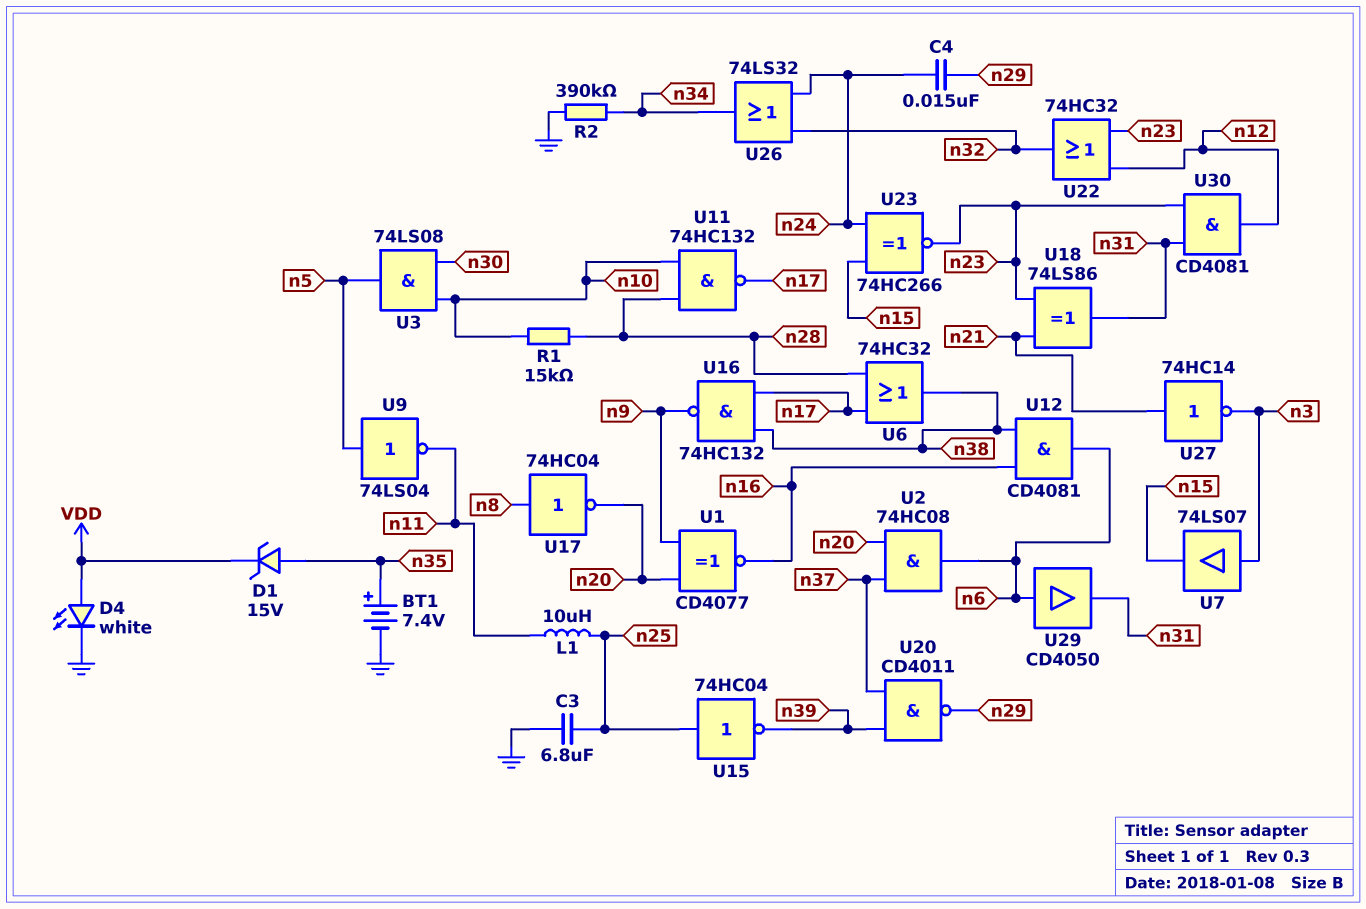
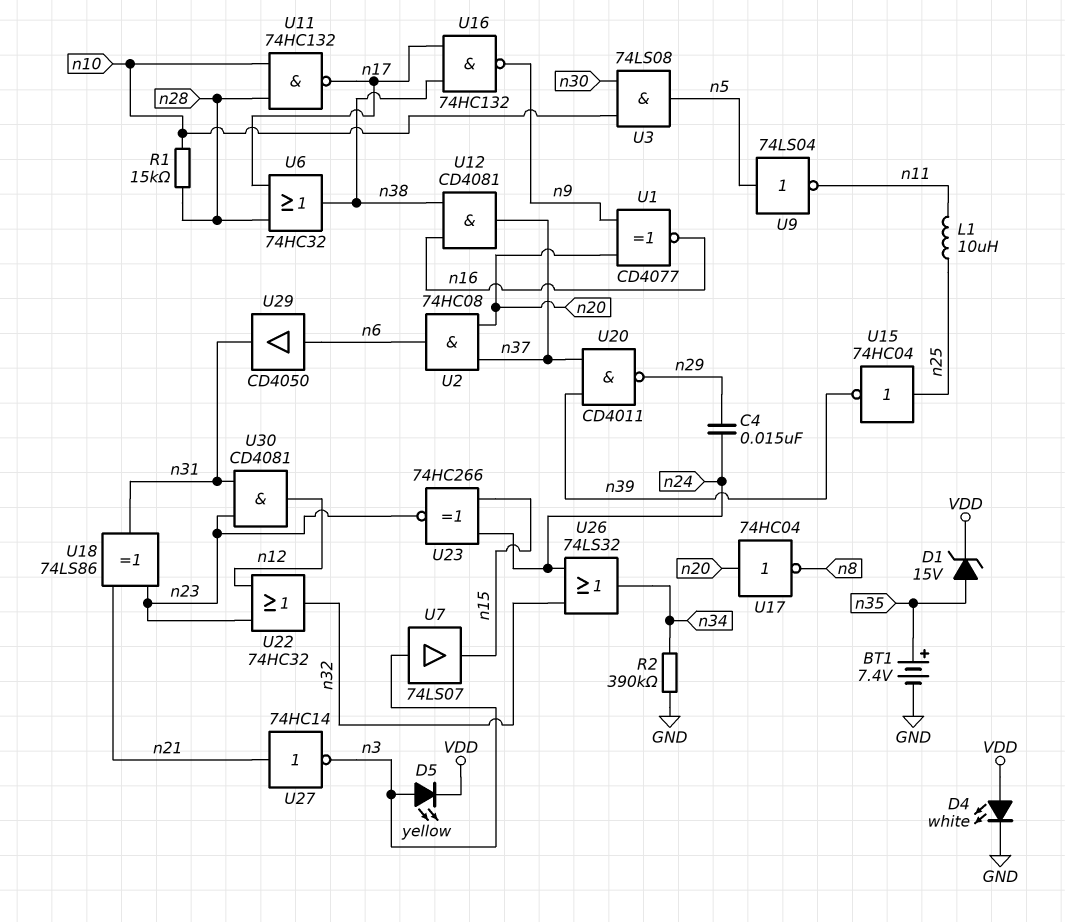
C3: 6.8uF (GND, n25) -> none
D5: none -> LED yellow (A n3, K VDD)
U12: AND CD4081 (in n16, in n38, out n6) -> AND CD4081 (in n16, in n38, out n37)
U17: NOT 74HC04 (in n8, out n20) -> NOT 74HC04 (in n20, out n8)

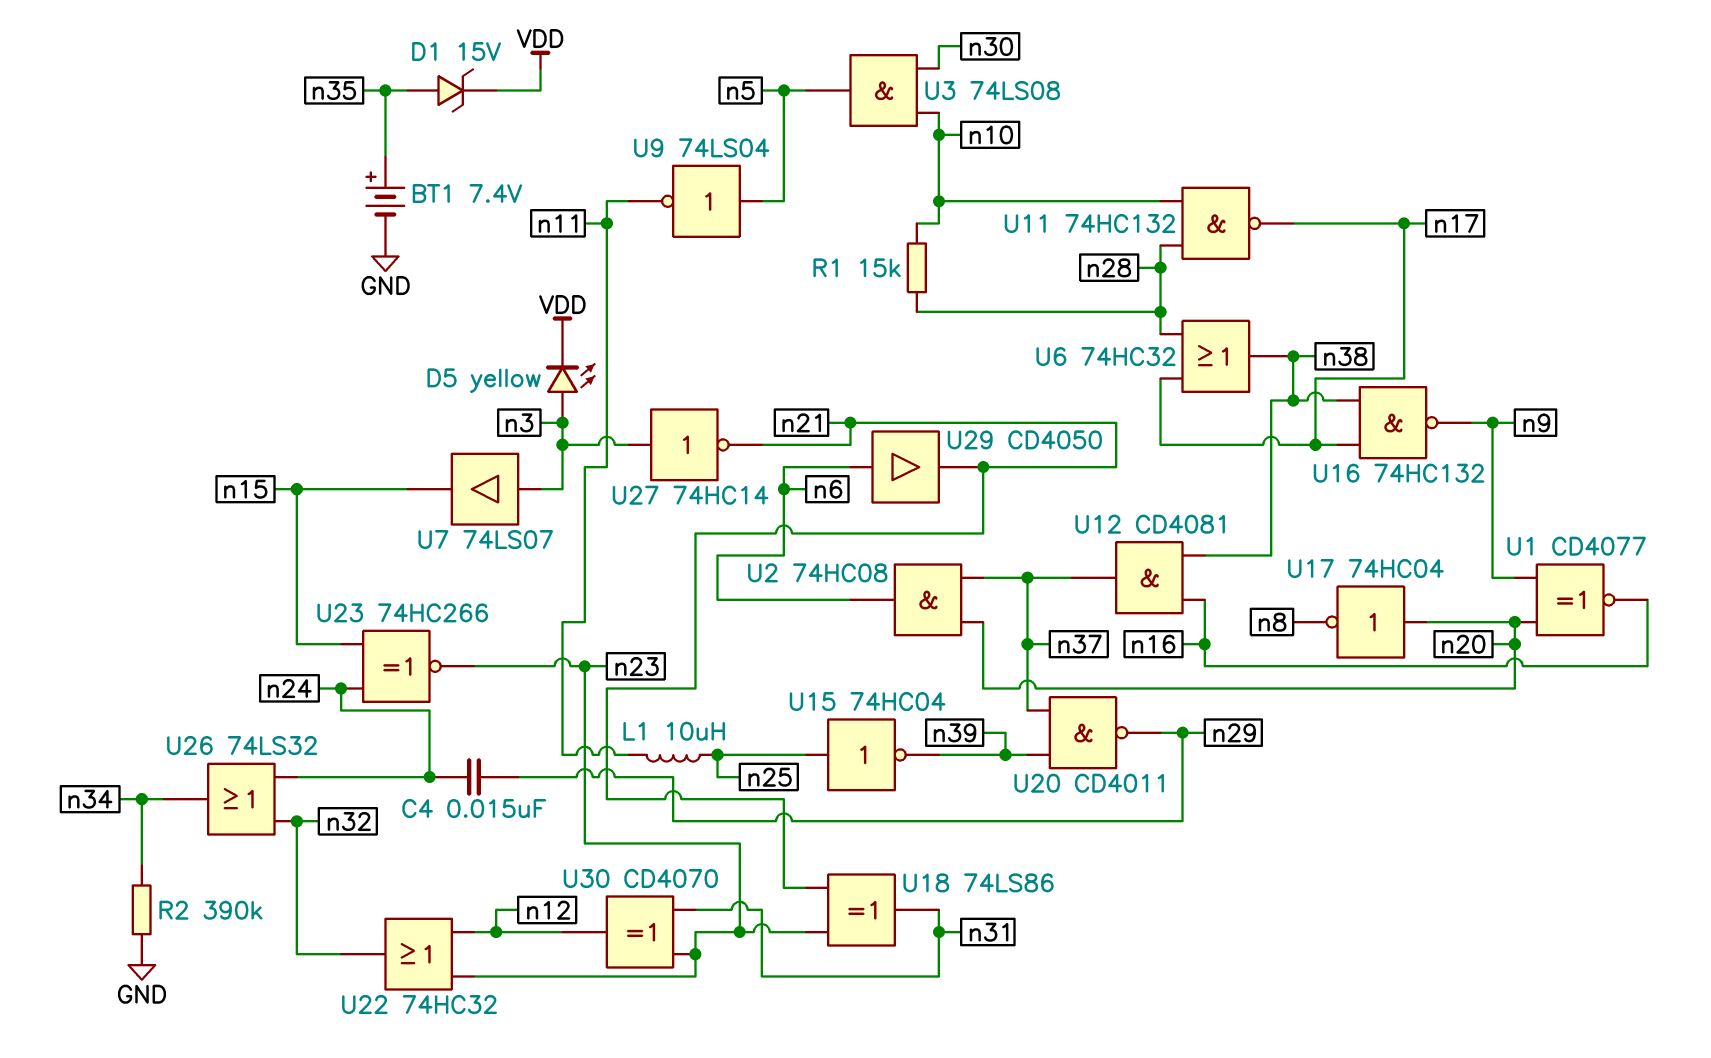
D4: LED white (A VDD, K GND) -> none
U27: NOT 74HC14 (in n21, out n3) -> NOT 74HC14 (in n3, out n21)
U29: buffer CD4050 (in n6, out n31) -> buffer CD4050 (in n6, out n21)
U30: AND CD4081 (in n23, in n31, out n12) -> XOR CD4070 (in n23, in n31, out n12)

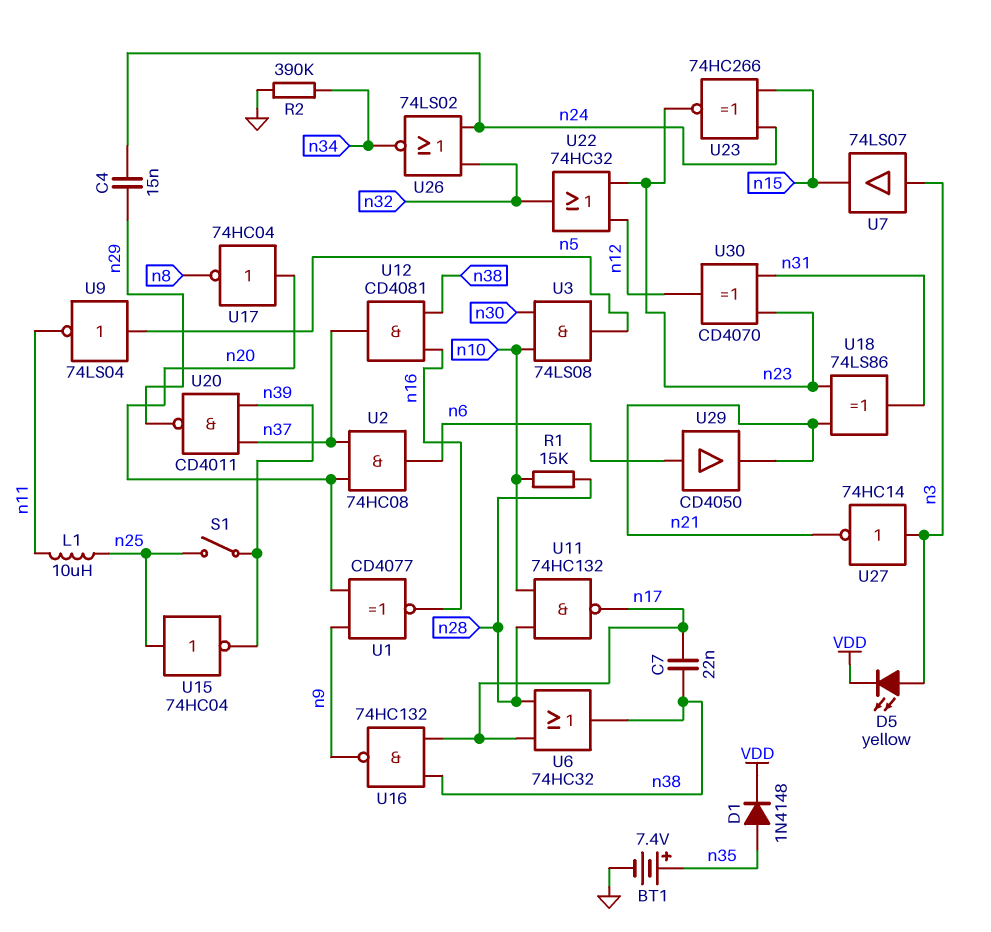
C7: none -> 22nF (n17, n38)
D1: zener 15V (A n35, K VDD) -> diode 1N4148 (A n35, K VDD)
S1: none -> switch (n25, n39)
U26: OR 74LS32 (in n24, in n32, out n34) -> NOR 74LS02 (in n24, in n32, out n34)

